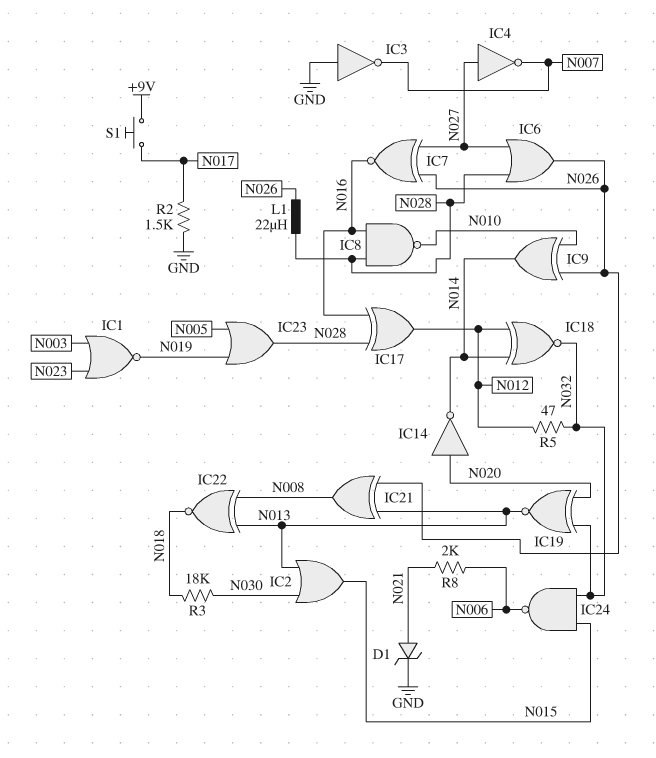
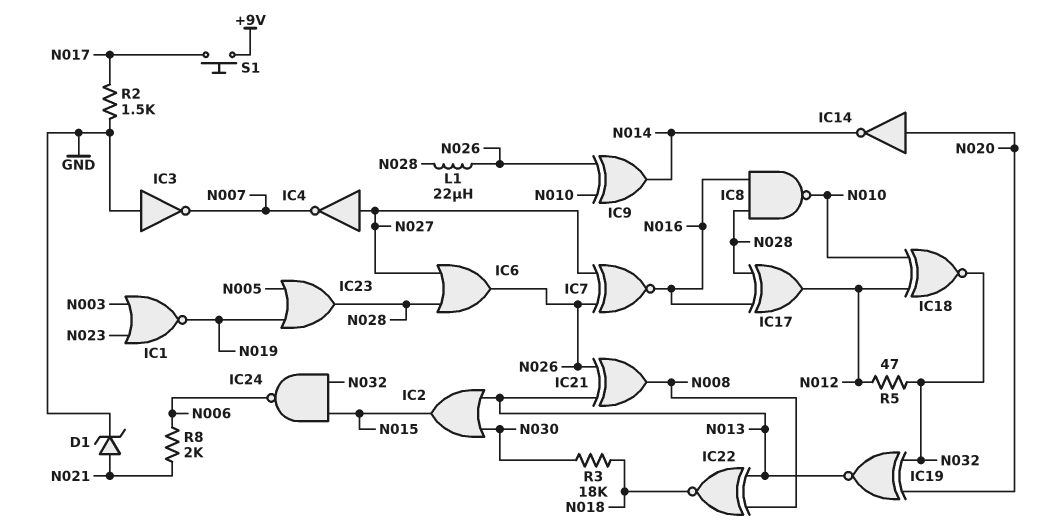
IC18: XNOR (in N012, in N014, out N032) -> XNOR (in N010, in N012, out N032)

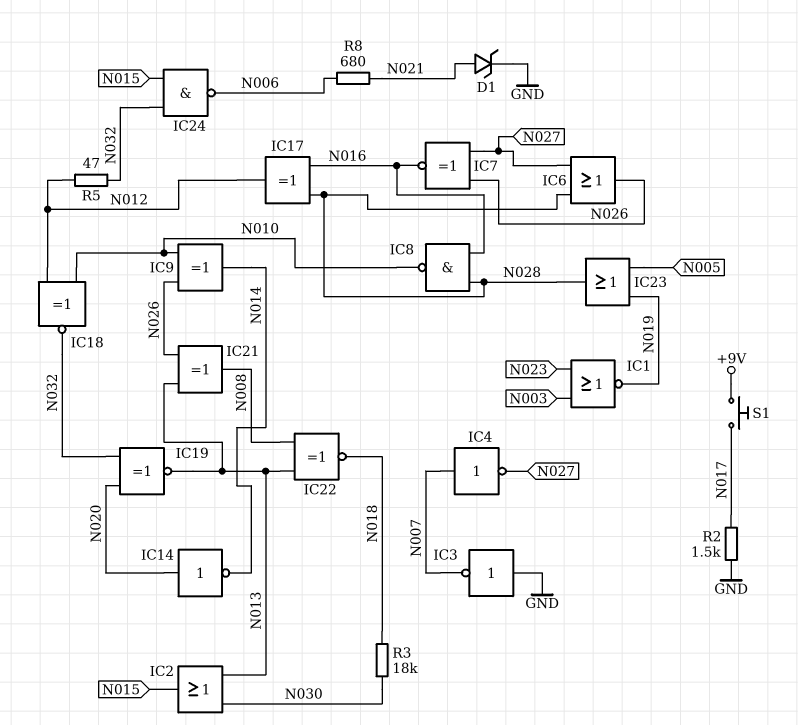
IC4: NOT (in N027, out N007) -> NOT (in N007, out N027)
L1: 22uH (N026, N028) -> none
R8: 2k (N006, N021) -> 680 (N006, N021)

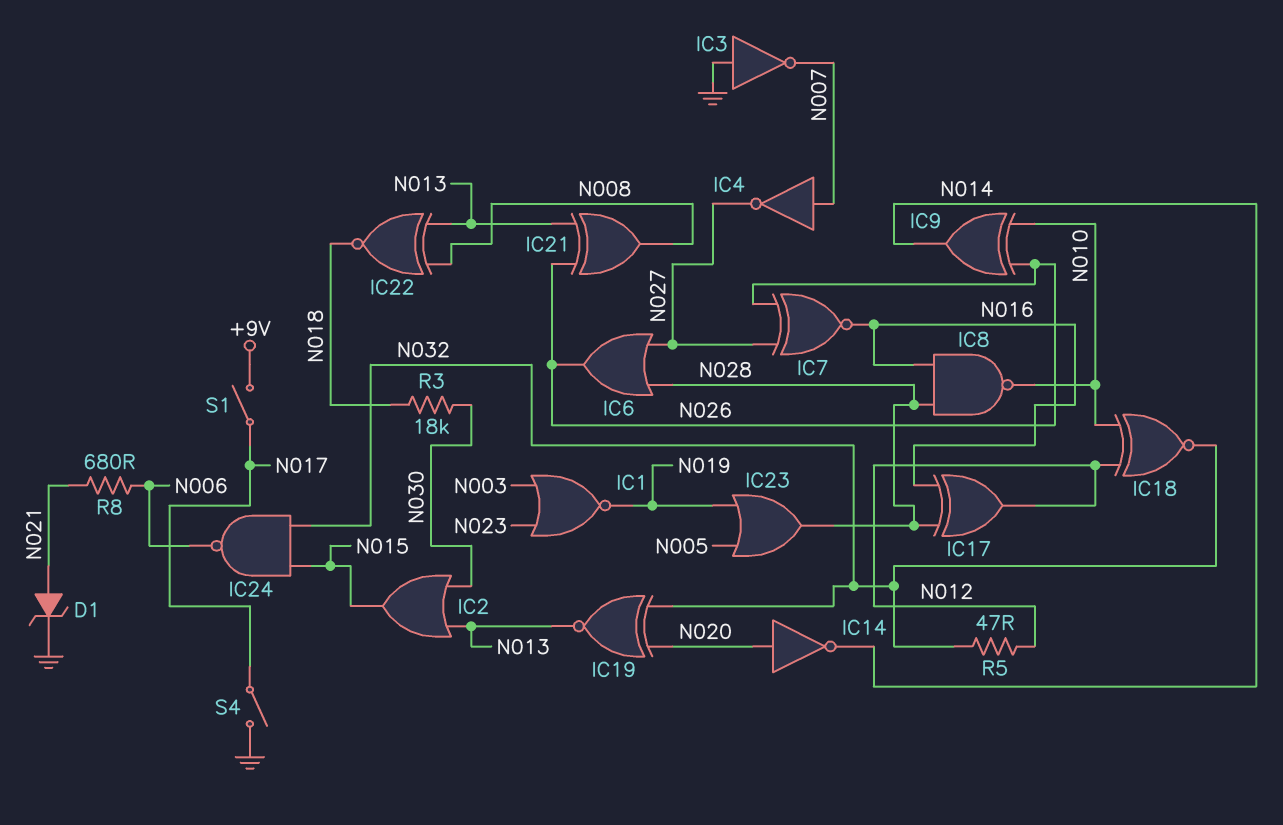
R2: 1.5k (GND, N017) -> none
S1: button (+9V, N017) -> switch (+9V, N017)
S4: none -> switch (GND, N017)

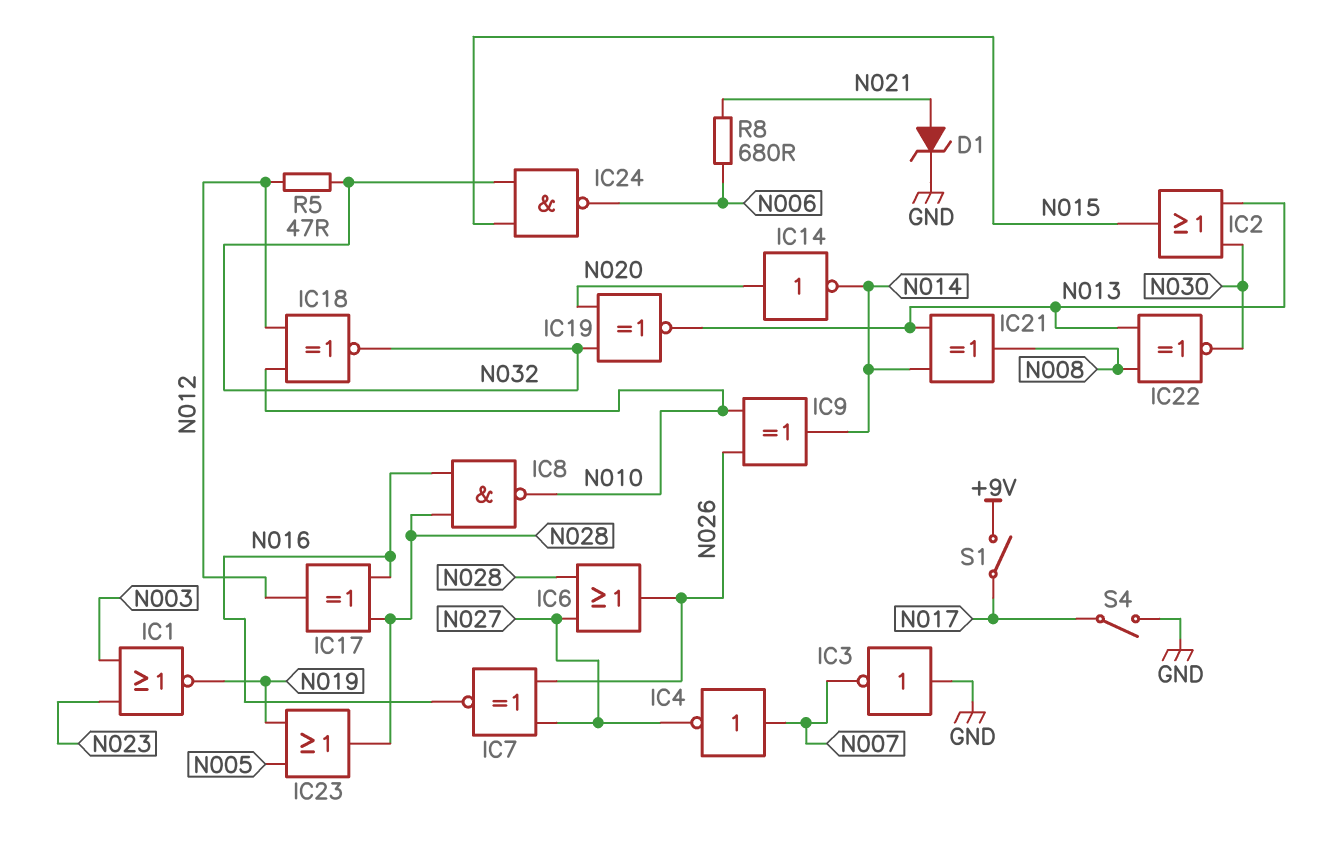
IC21: XOR (in N013, in N026, out N008) -> XOR (in N013, in N014, out N008)
IC22: XNOR (in N008, in N013, out N018) -> XNOR (in N008, in N013, out N030)
R3: 18k (N018, N030) -> none

